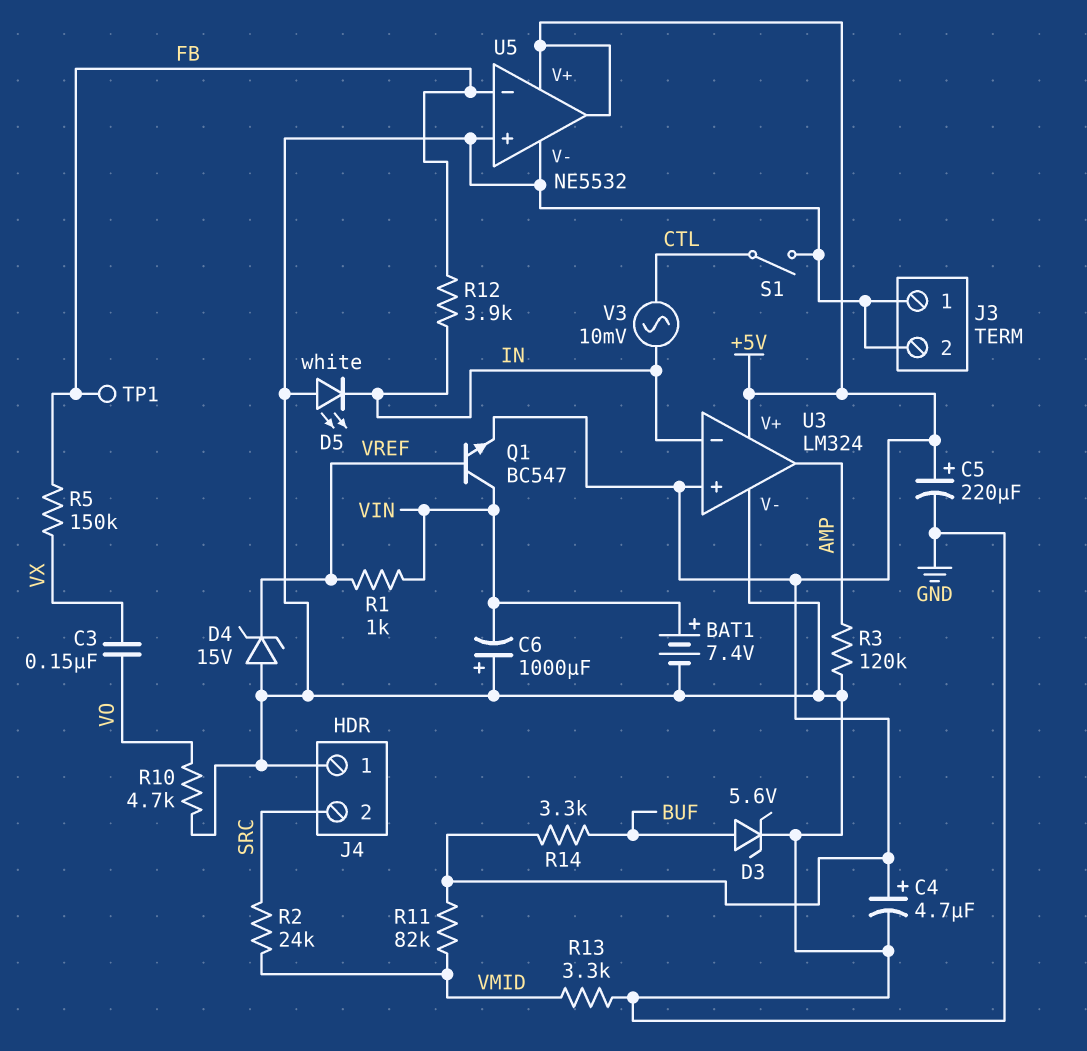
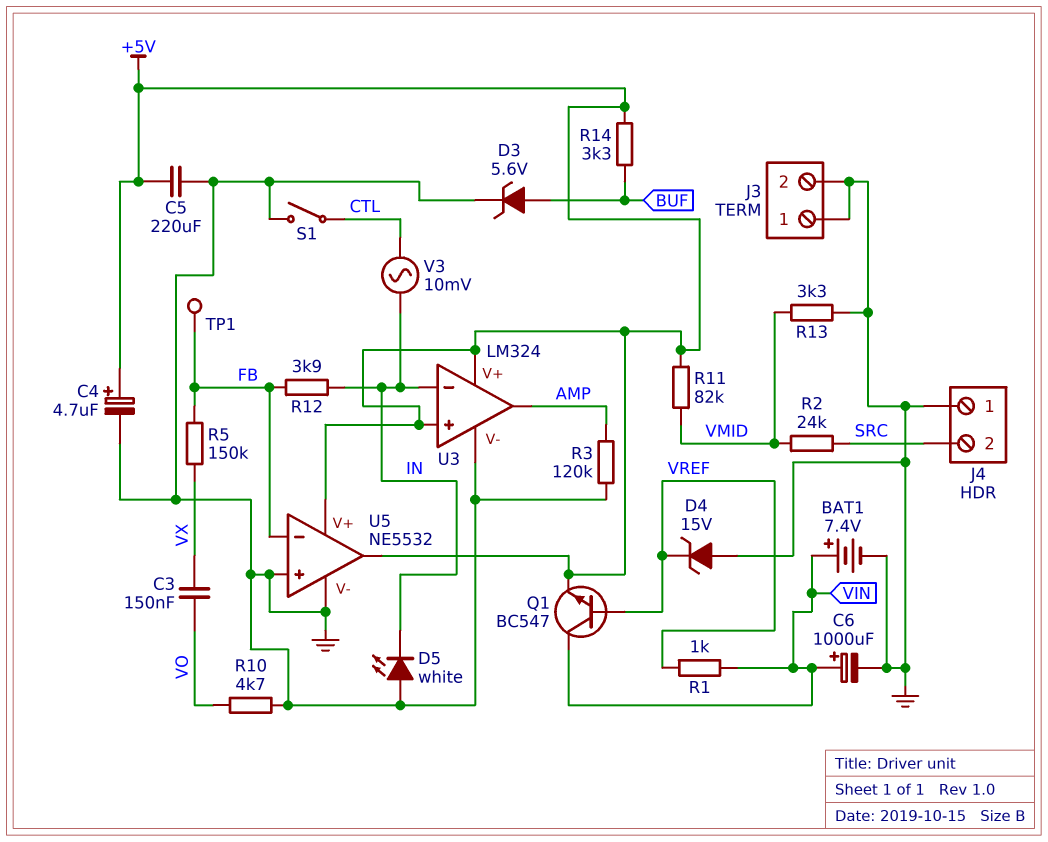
C5: 220uF (plus +5V, minus GND) -> 220uF (+5V, GND)
C6: 1000uF (plus GND, minus VIN) -> 1000uF (plus VIN, minus GND)

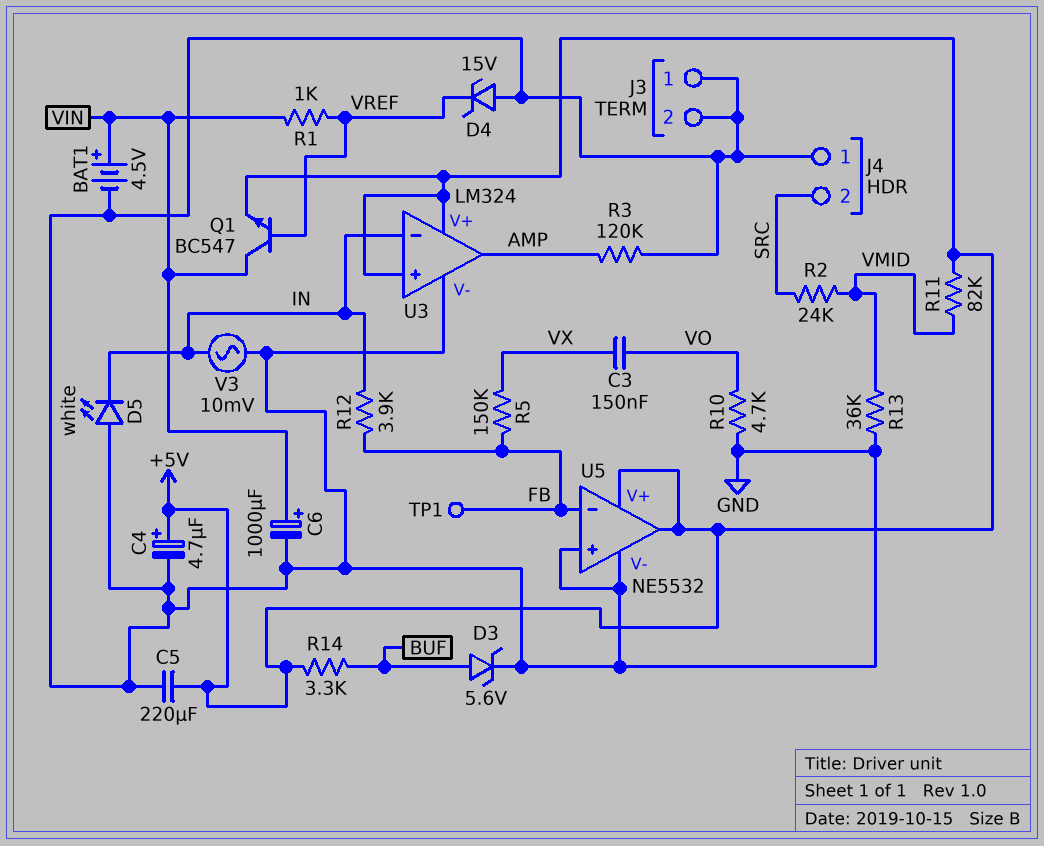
BAT1: 7.4V (plus VIN, minus GND) -> 4.5V (plus VIN, minus GND)
R13: 3.3k (GND, VMID) -> 36k (GND, VMID)
S1: switch (CTL, GND) -> none
V3: AC 10mV (CTL, IN) -> AC 10mV (GND, IN)

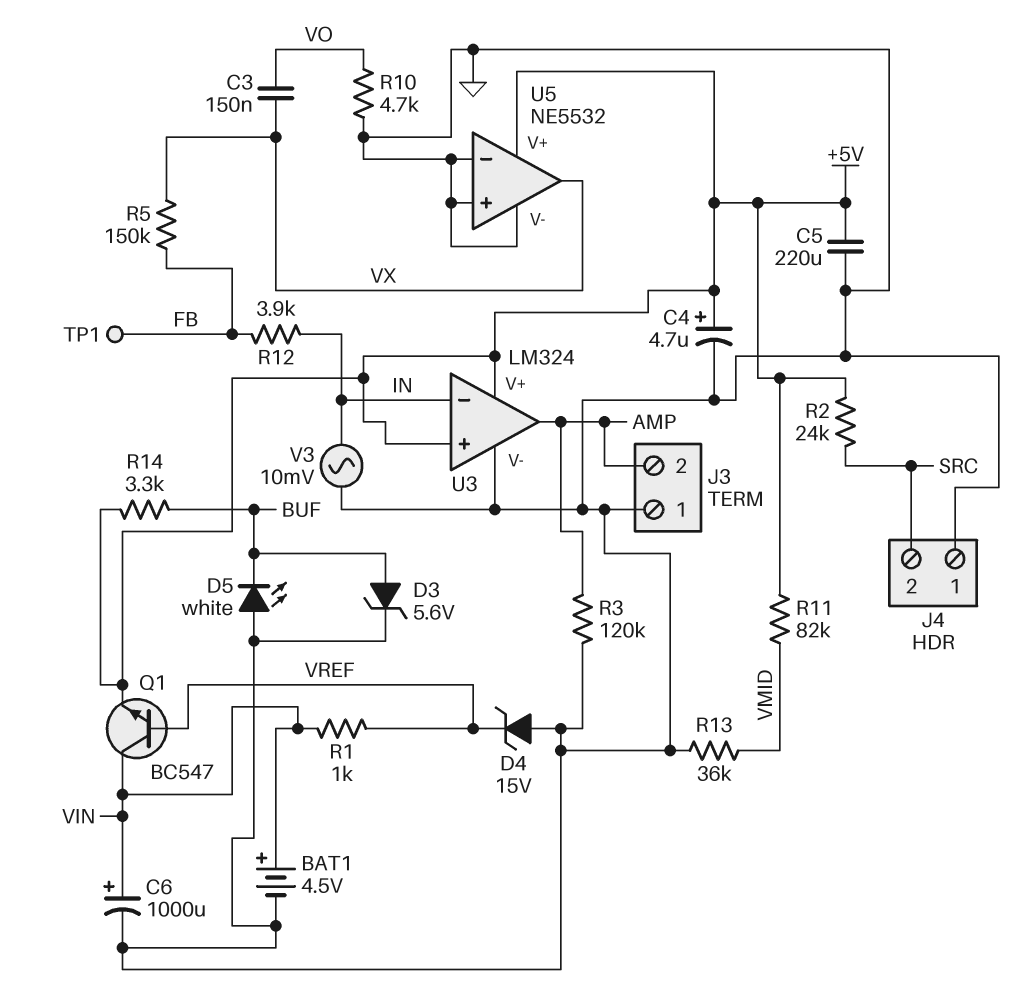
D5: LED white (A GND, K IN) -> LED white (A GND, K BUF)
J3 pin 2: GND -> AMP
R2: 24k (SRC, VMID) -> 24k (+5V, SRC)
U5 pin in-: FB -> GND
U5 pin out: +5V -> VX

